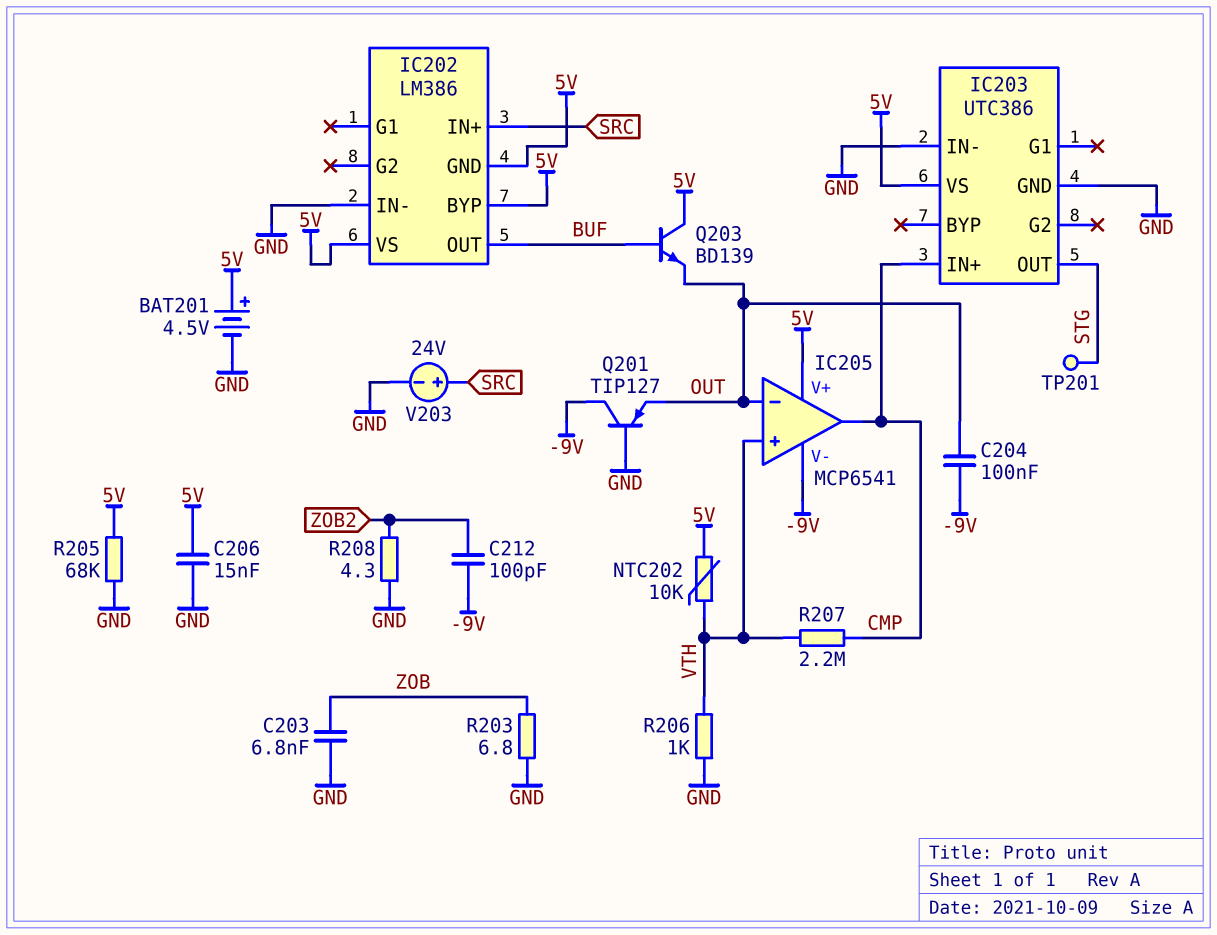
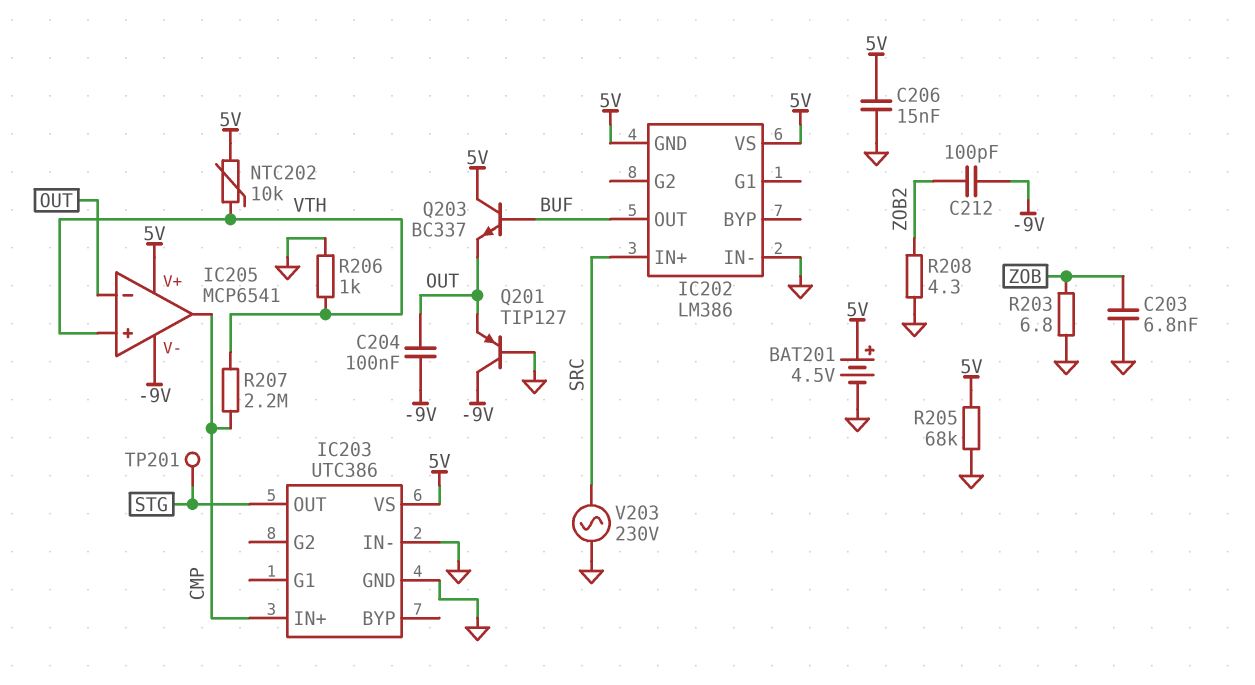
IC202 pin BYP: 5V -> none
Q203: NPN BD139 (B BUF, C 5V, E OUT) -> NPN BC337 (B BUF, C 5V, E OUT)
V203: 24V (plus SRC, minus GND) -> AC 230V (GND, SRC)

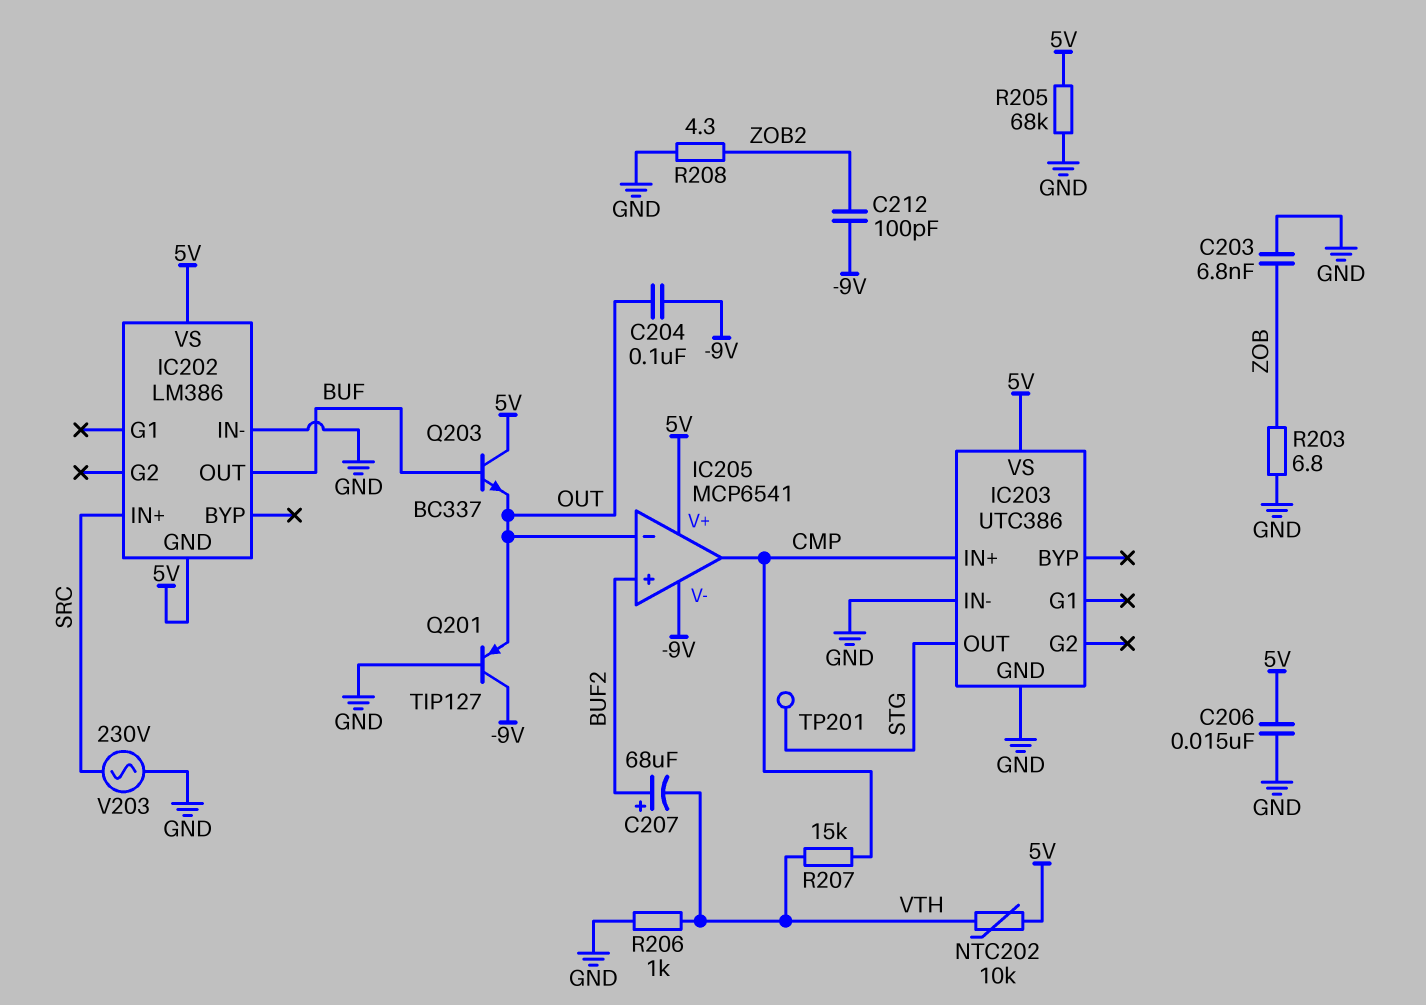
BAT201: 4.5V (plus 5V, minus GND) -> none
C207: none -> 68uF (plus BUF2, minus VTH)
IC205 pin in+: VTH -> BUF2
R207: 2.2M (CMP, VTH) -> 15k (CMP, VTH)

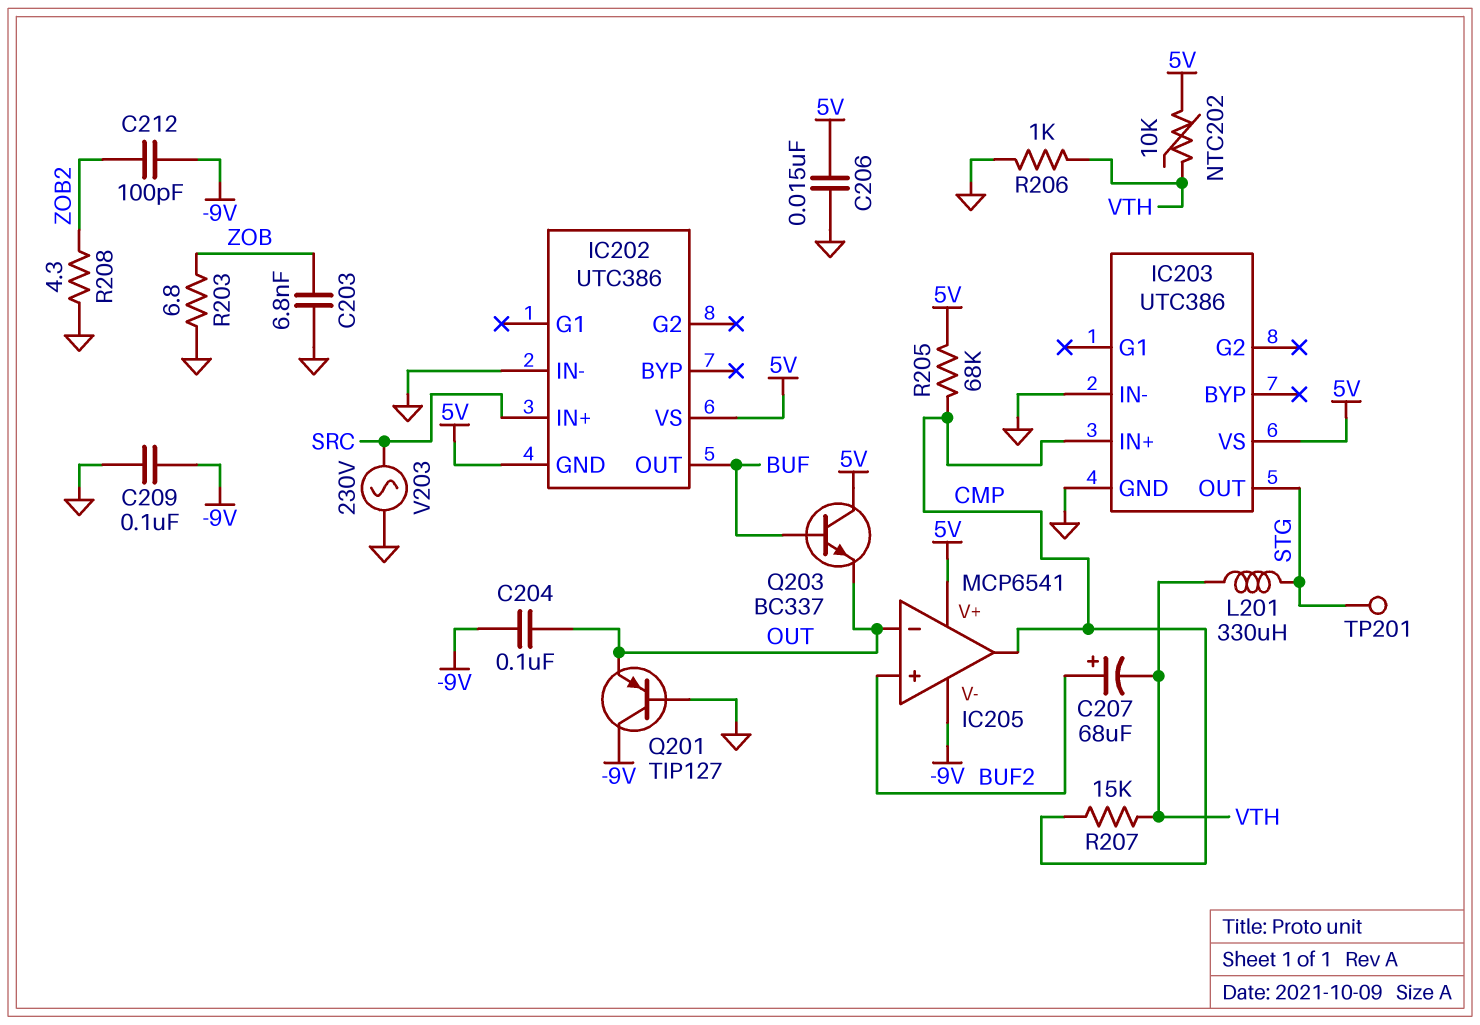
C209: none -> 100nF (-9V, GND)
IC202: LM386 -> UTC386
L201: none -> 330uH (STG, VTH)
R205: 68k (5V, GND) -> 68k (5V, CMP)

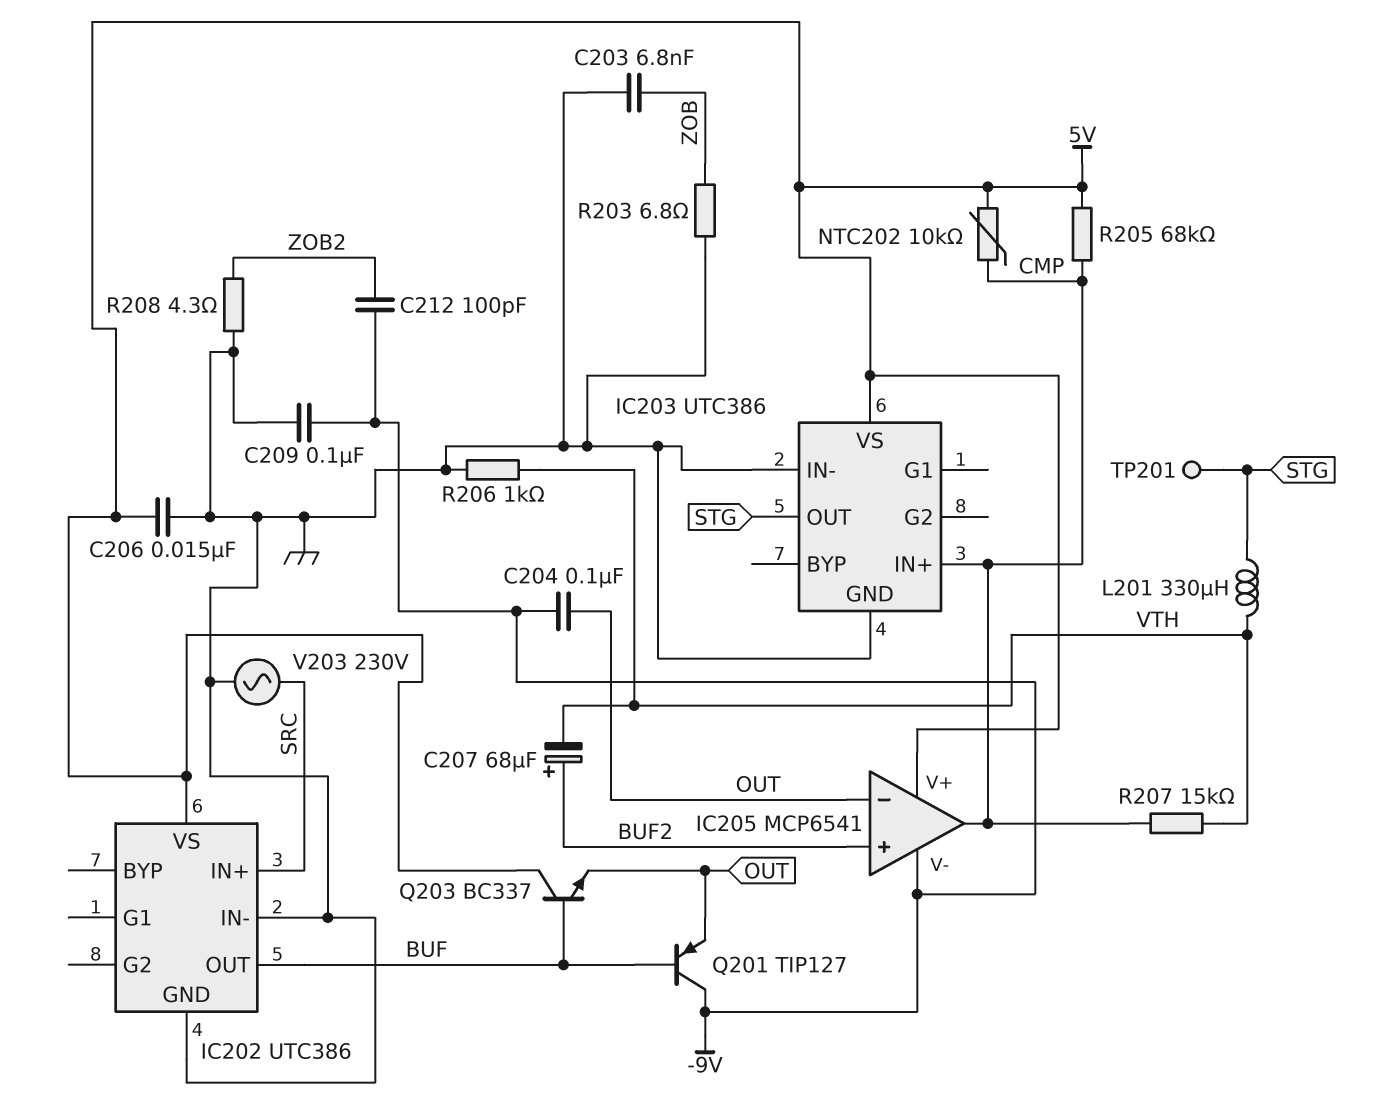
IC202 pin GND: 5V -> GND
NTC202: 10k (5V, VTH) -> 10k (5V, CMP)
Q201: PNP TIP127 (B GND, C -9V, E OUT) -> PNP TIP127 (B BUF, C -9V, E OUT)

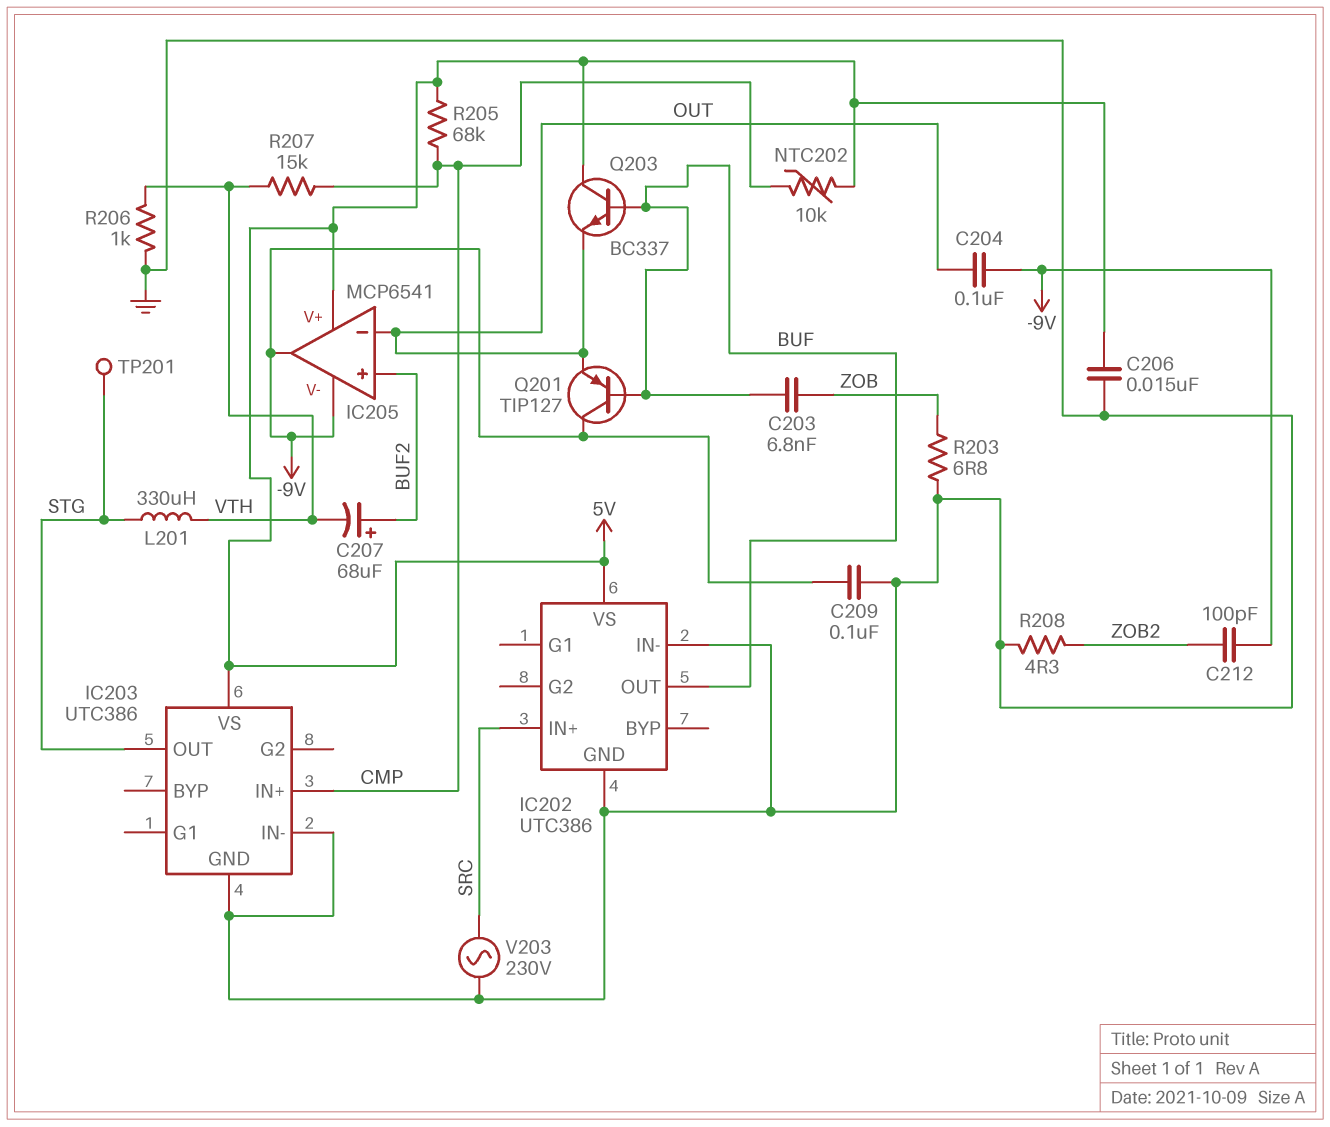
C203: 6.8nF (GND, ZOB) -> 6.8nF (BUF, ZOB)
IC205 pin out: CMP -> -9V

